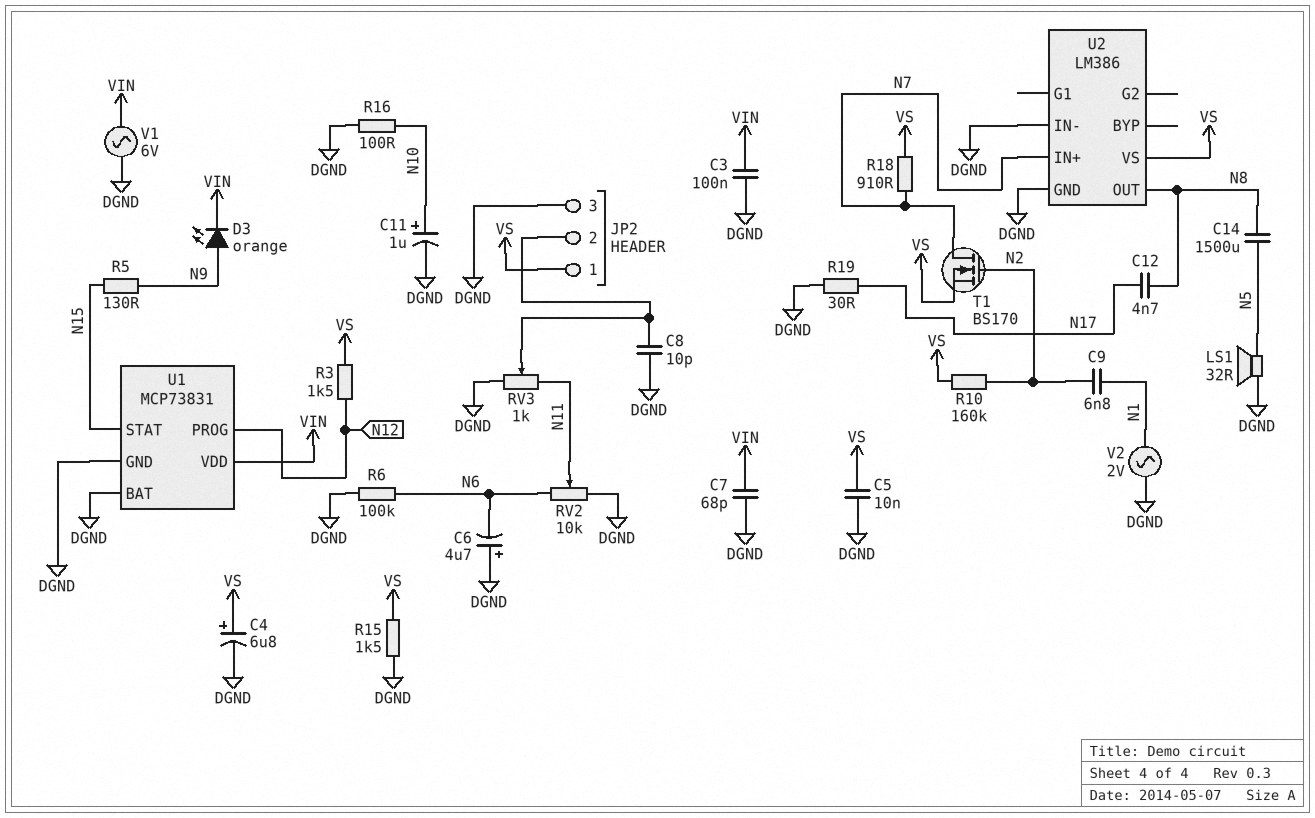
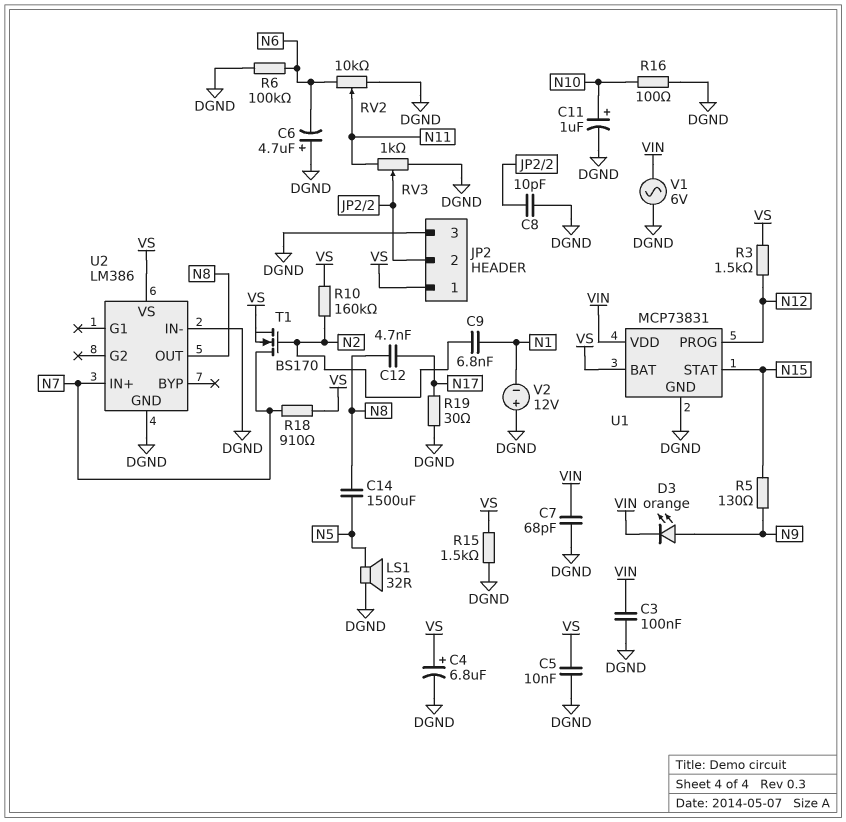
U1 pin BAT: DGND -> VS
V2: AC 2V (DGND, N1) -> 12V (plus DGND, minus N1)

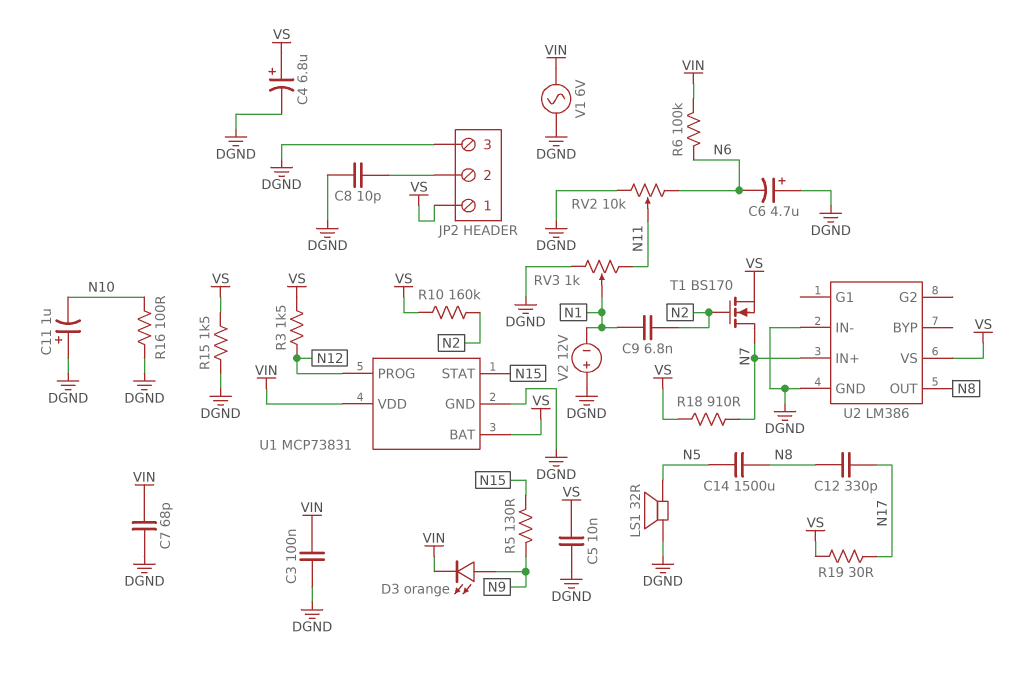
C11: 1uF (plus N10, minus DGND) -> 1uF (plus DGND, minus N10)
C12: 4.7nF (N8, N17) -> 330pF (N8, N17)
R6: 100k (DGND, N6) -> 100k (N6, VIN)
R19: 30 (DGND, N17) -> 30 (N17, VS)
RV3: 1k (DGND, N11, wiper JP2/2) -> 1k (DGND, N11, wiper N1)

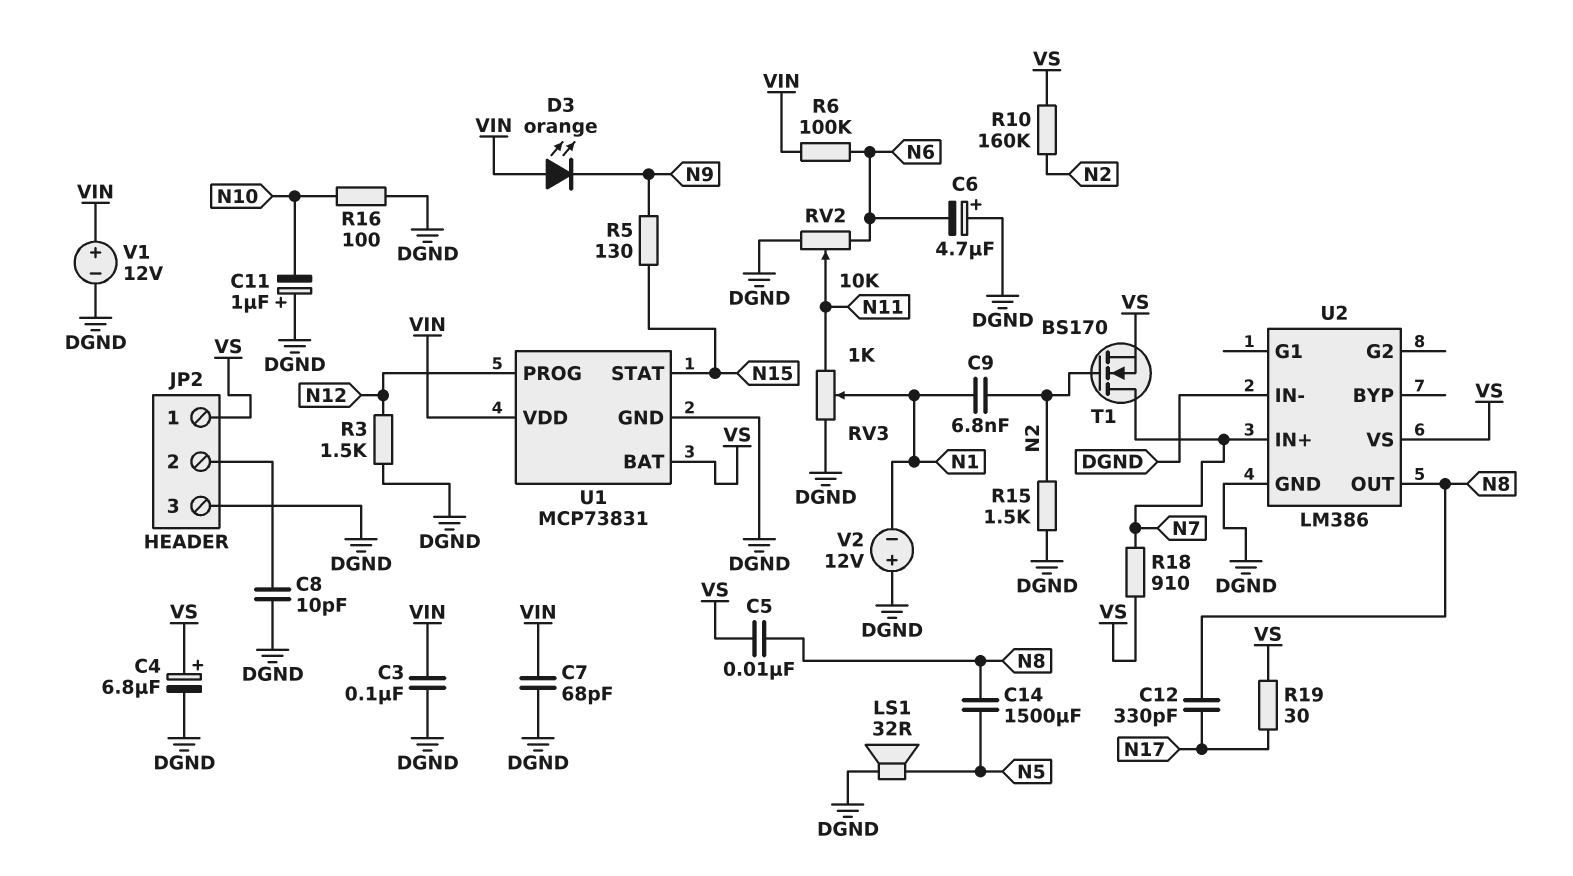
C5: 10nF (DGND, VS) -> 10nF (N8, VS)
D3: LED orange (A N9, K VIN) -> LED orange (A VIN, K N9)
R3: 1.5k (N12, VS) -> 1.5k (DGND, N12)
R15: 1.5k (DGND, VS) -> 1.5k (DGND, N2)
V1: AC 6V (DGND, VIN) -> 12V (plus VIN, minus DGND)

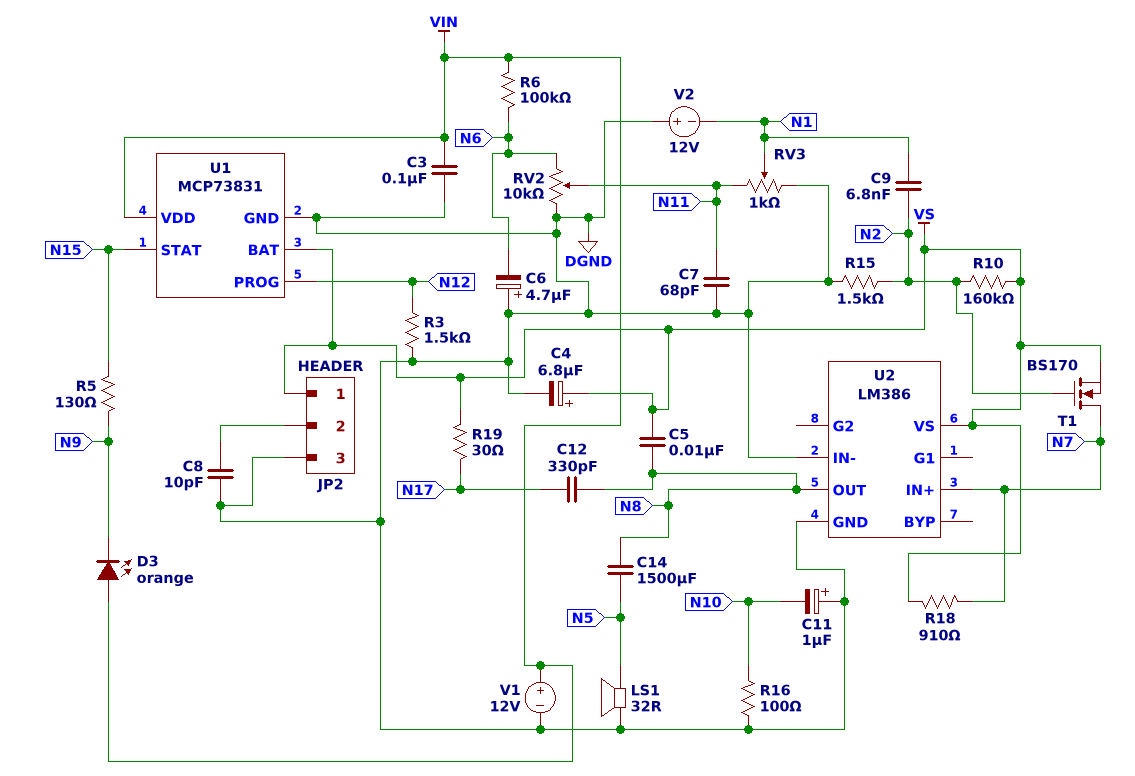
C7: 68pF (DGND, VIN) -> 68pF (DGND, N11)

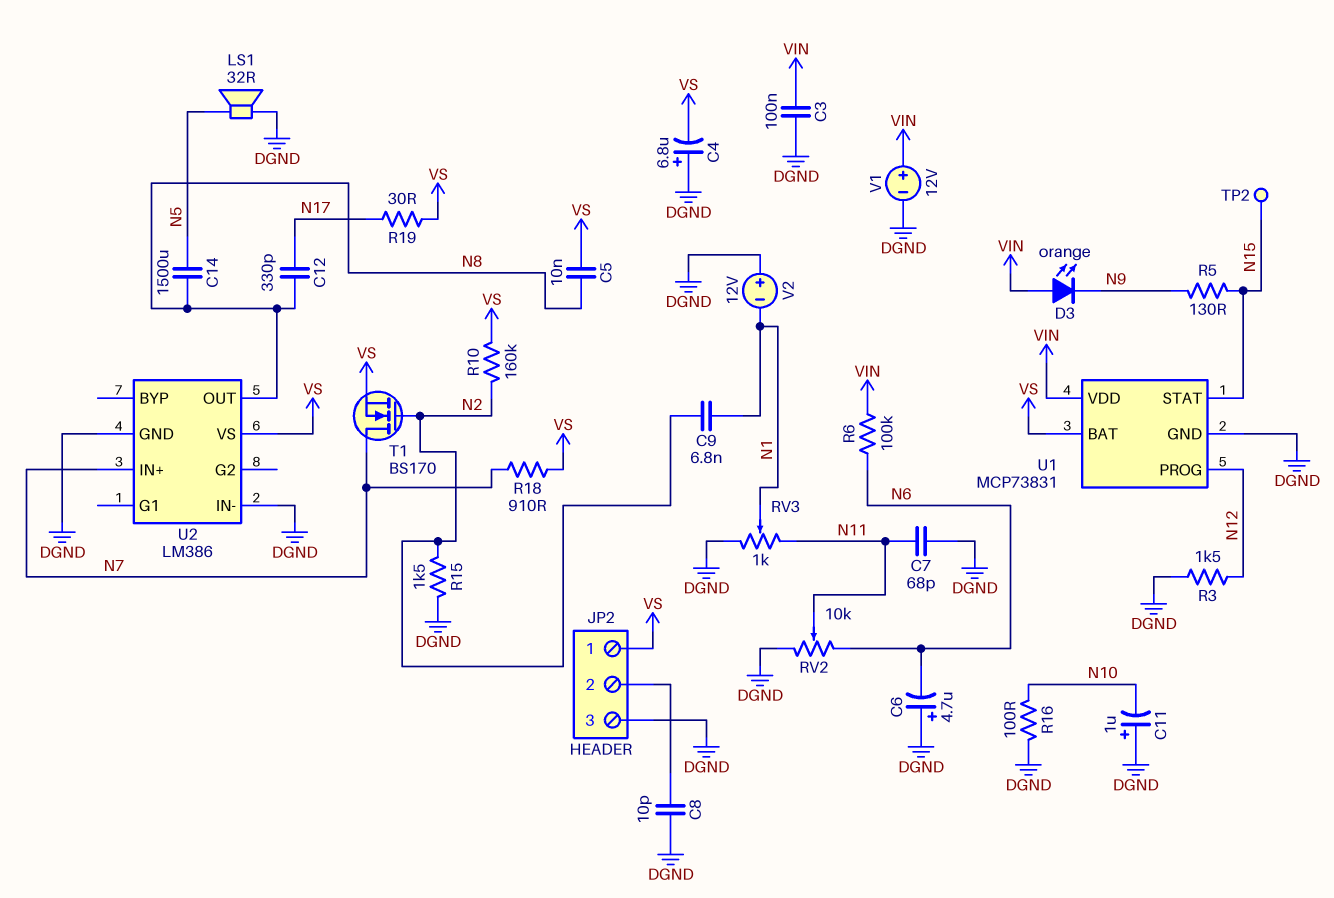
C4: 6.8uF (plus VS, minus DGND) -> 6.8uF (plus DGND, minus VS)
TP2: none -> test point (N15)

